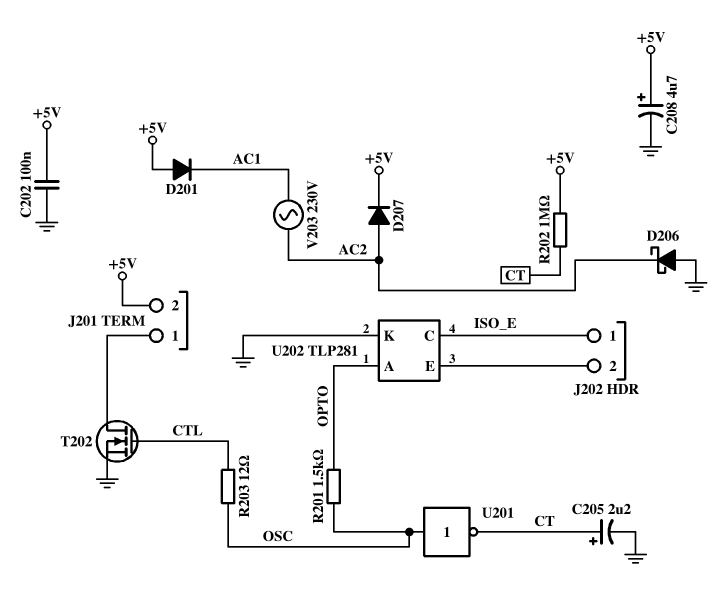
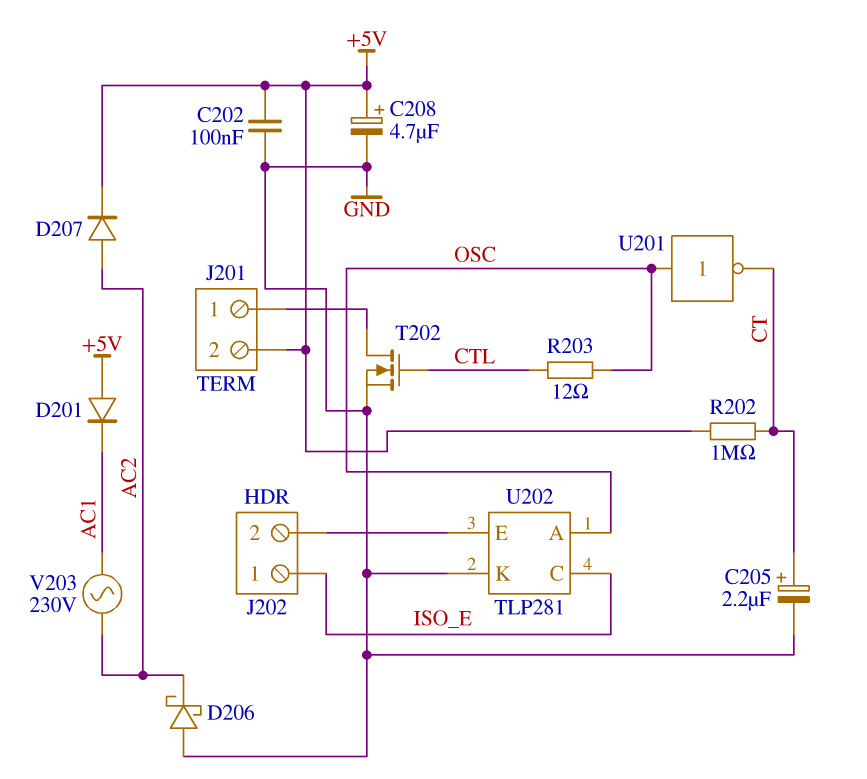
R201: 1.5k (OPTO, OSC) -> none
U202 pin A: OPTO -> OSC

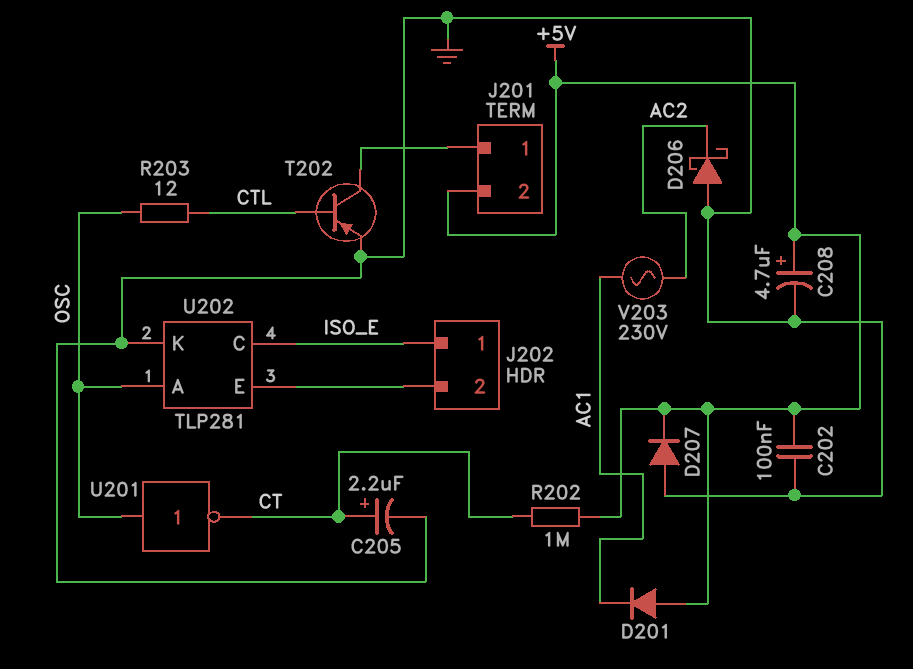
D207: diode (A AC2, K +5V) -> diode (A GND, K +5V)
T202: NMOS (G CTL, D J201/1, S GND) -> PNP (B CTL, C J201/1, E GND)

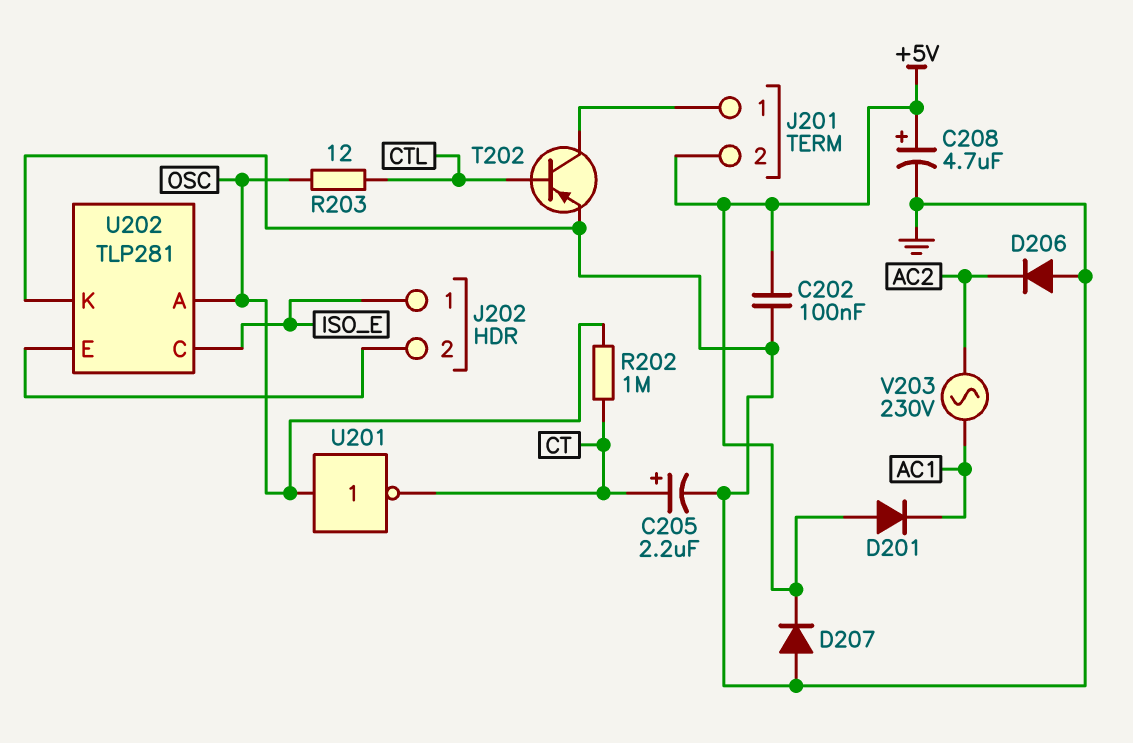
D206: schottky (A GND, K AC2) -> diode (A GND, K AC2)
R202: 1M (+5V, CT) -> 1M (CT, OSC)

